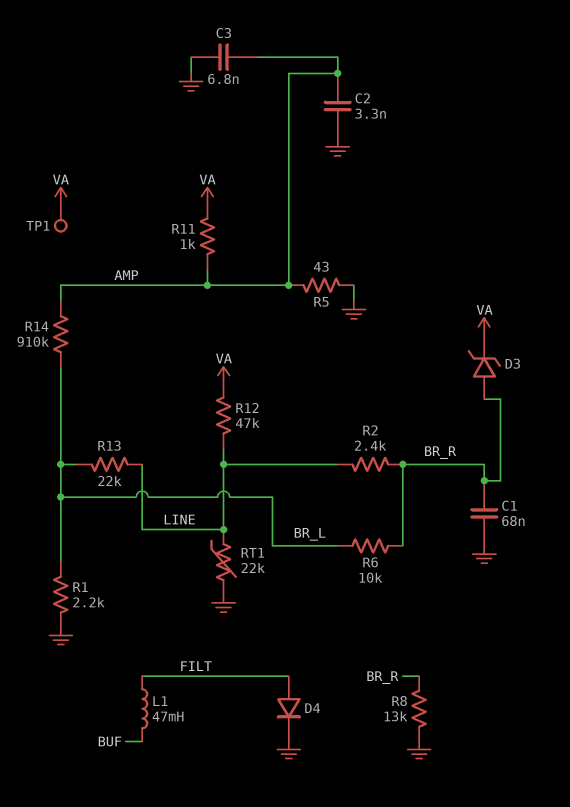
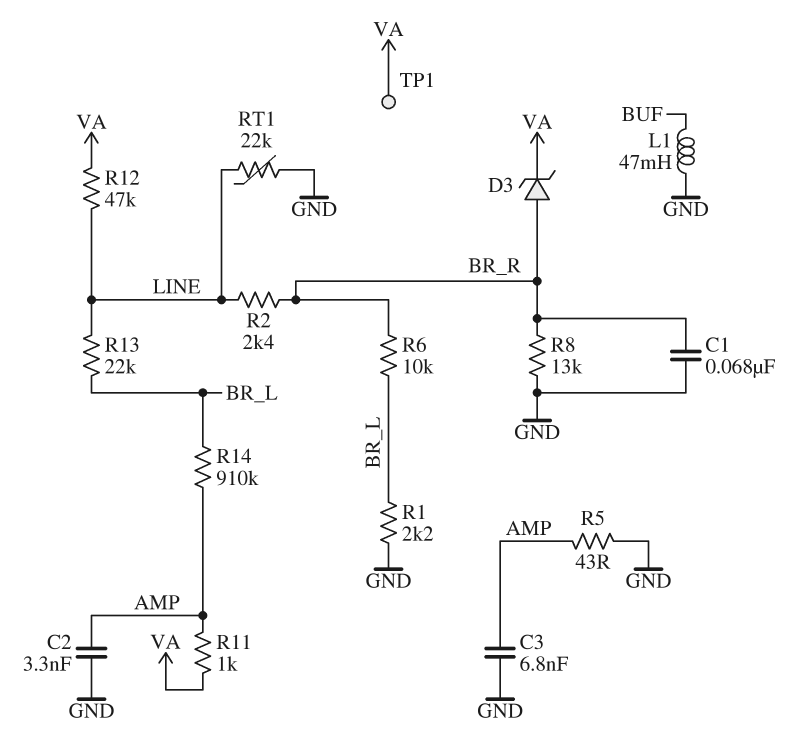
D4: diode (A FILT, K GND) -> none
L1: 47mH (BUF, FILT) -> 47mH (BUF, GND)

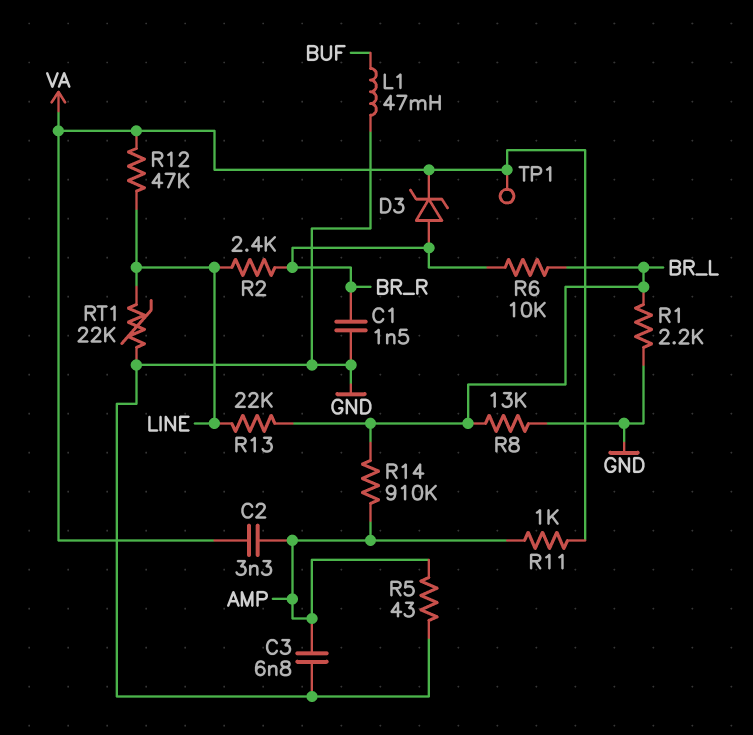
C1: 68nF (BR_R, GND) -> 1.5nF (BR_R, GND)
C2: 3.3nF (AMP, GND) -> 3.3nF (AMP, VA)
R8: 13k (BR_R, GND) -> 13k (BR_L, GND)

